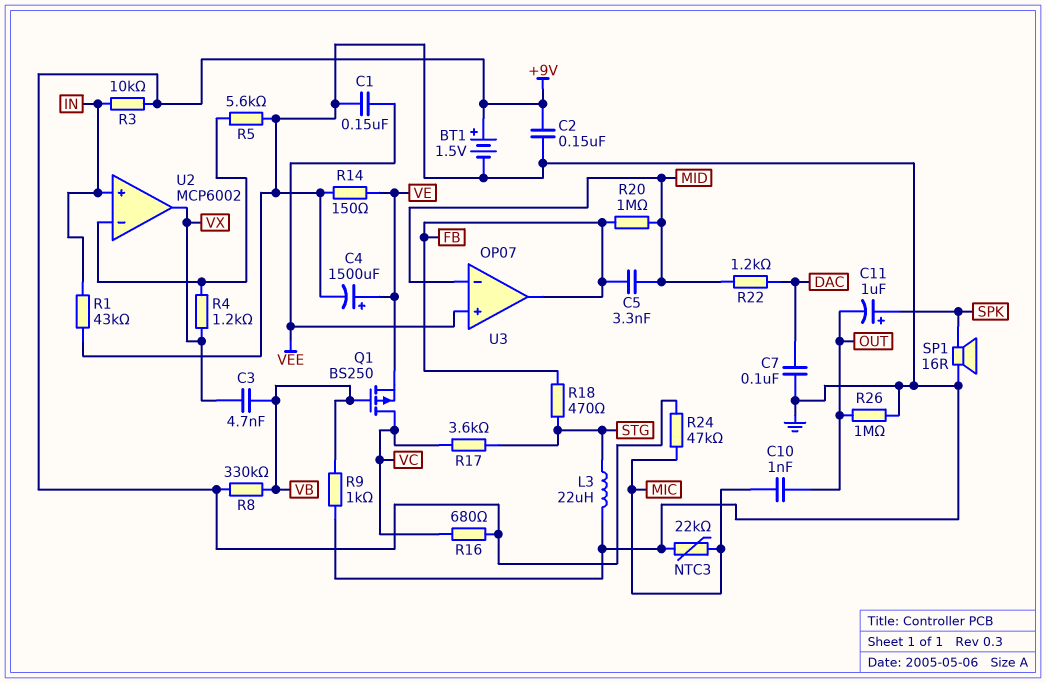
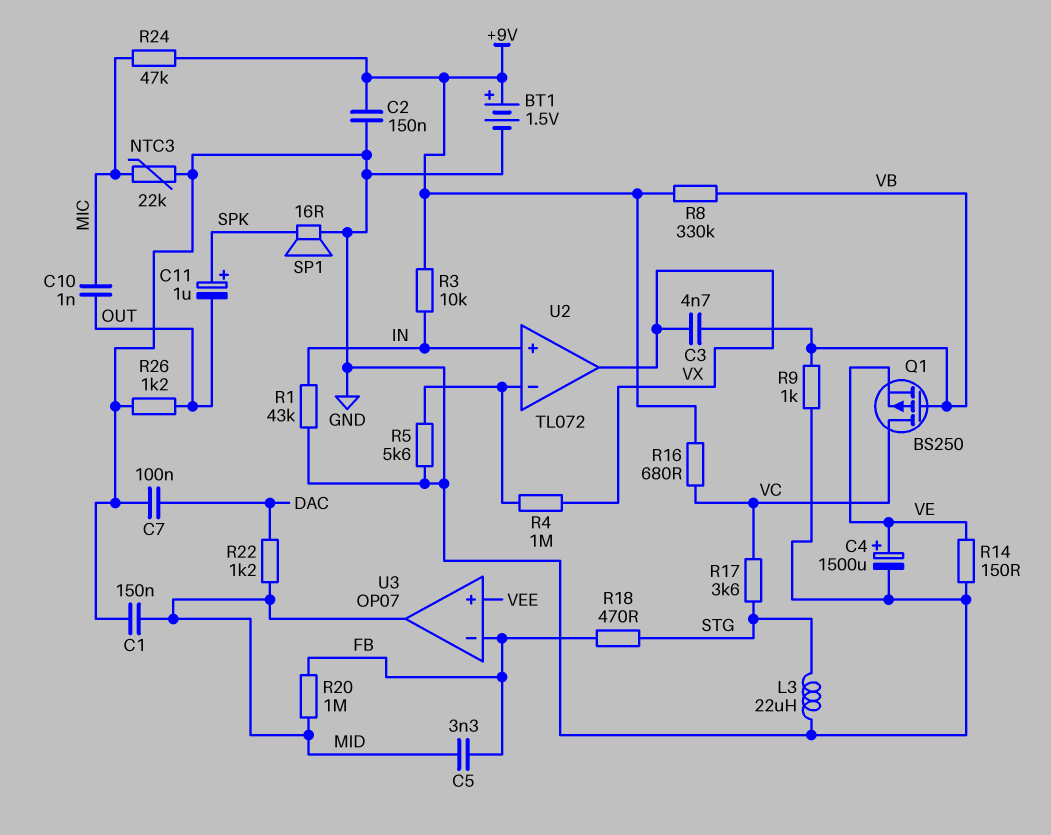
C1: 150nF (GND, VEE) -> 150nF (GND, MID)
R4: 1.2k (U2/in-, VX) -> 1M (U2/in-, VX)
R26: 1M (GND, OUT) -> 1.2k (GND, OUT)
U2: MCP6002 -> TL072
U3 pin in-: MID -> FB
U3 pin out: FB -> MID

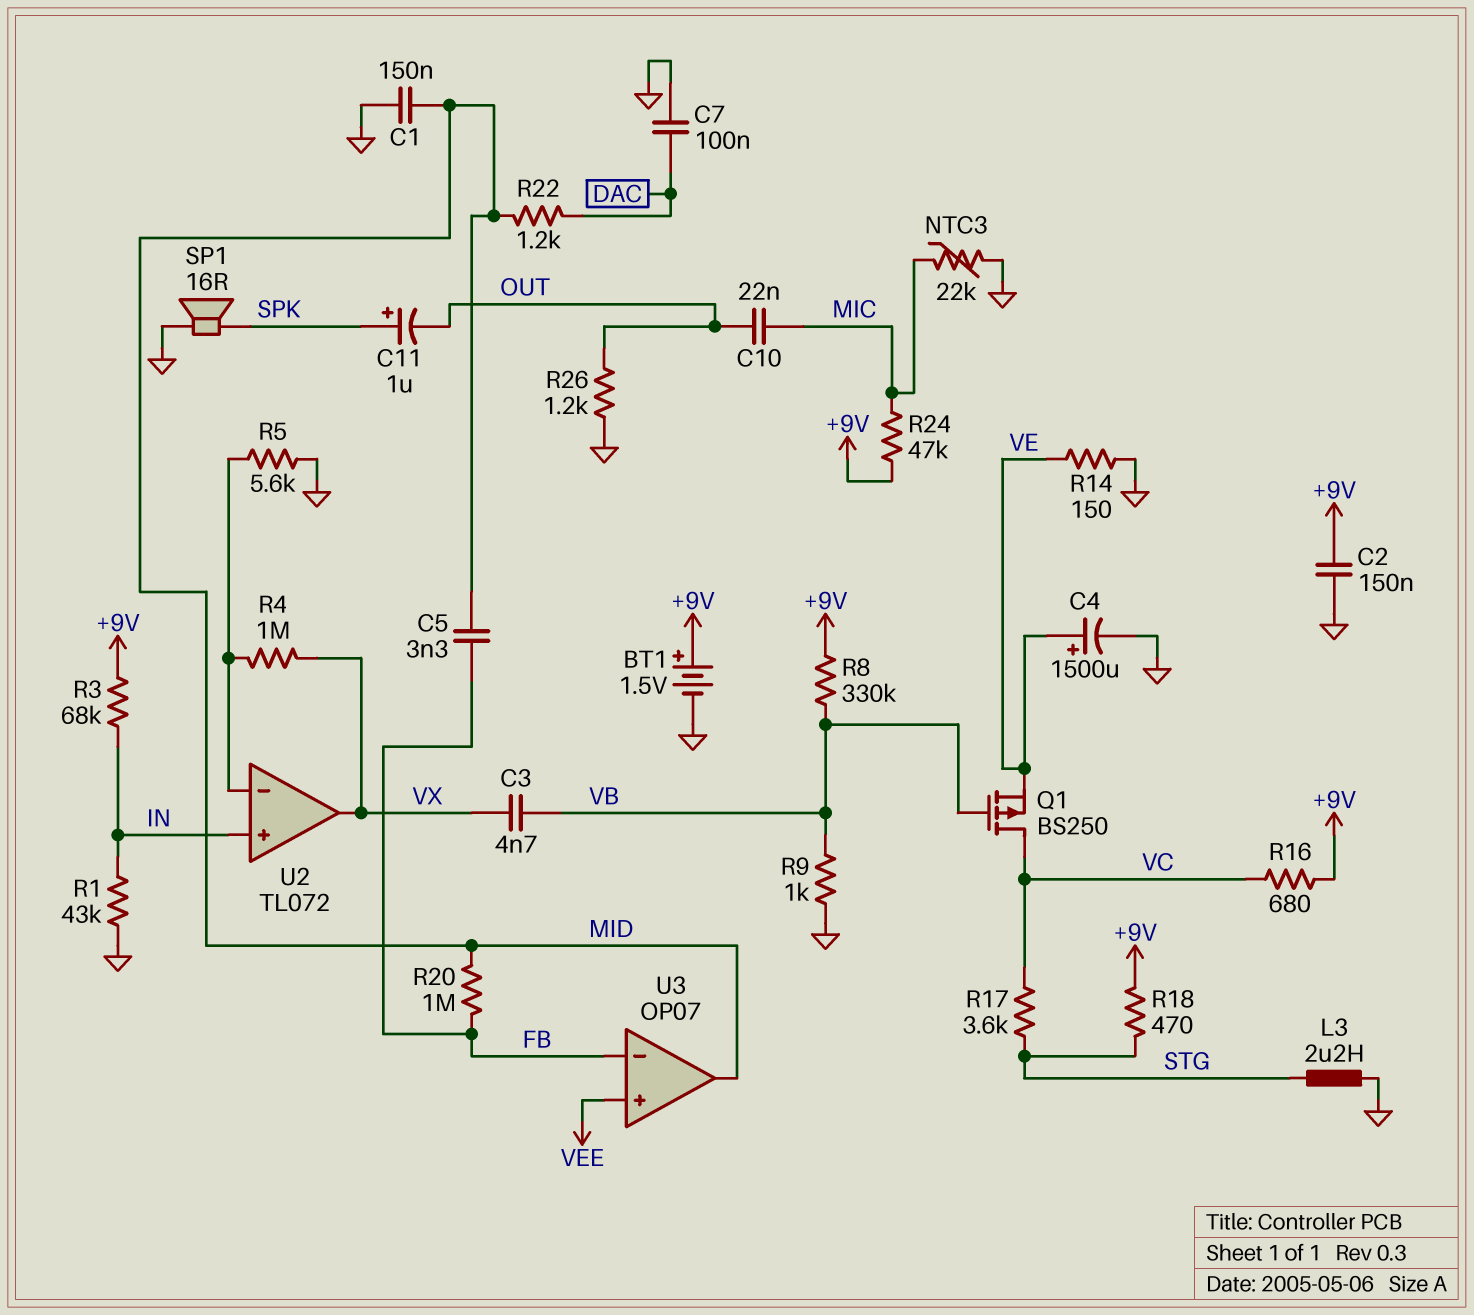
C10: 1nF (MIC, OUT) -> 22nF (MIC, OUT)
L3: 22uH (GND, STG) -> 2.2uH (GND, STG)
R3: 10k (+9V, IN) -> 68k (+9V, IN)
R18: 470 (FB, STG) -> 470 (+9V, STG)

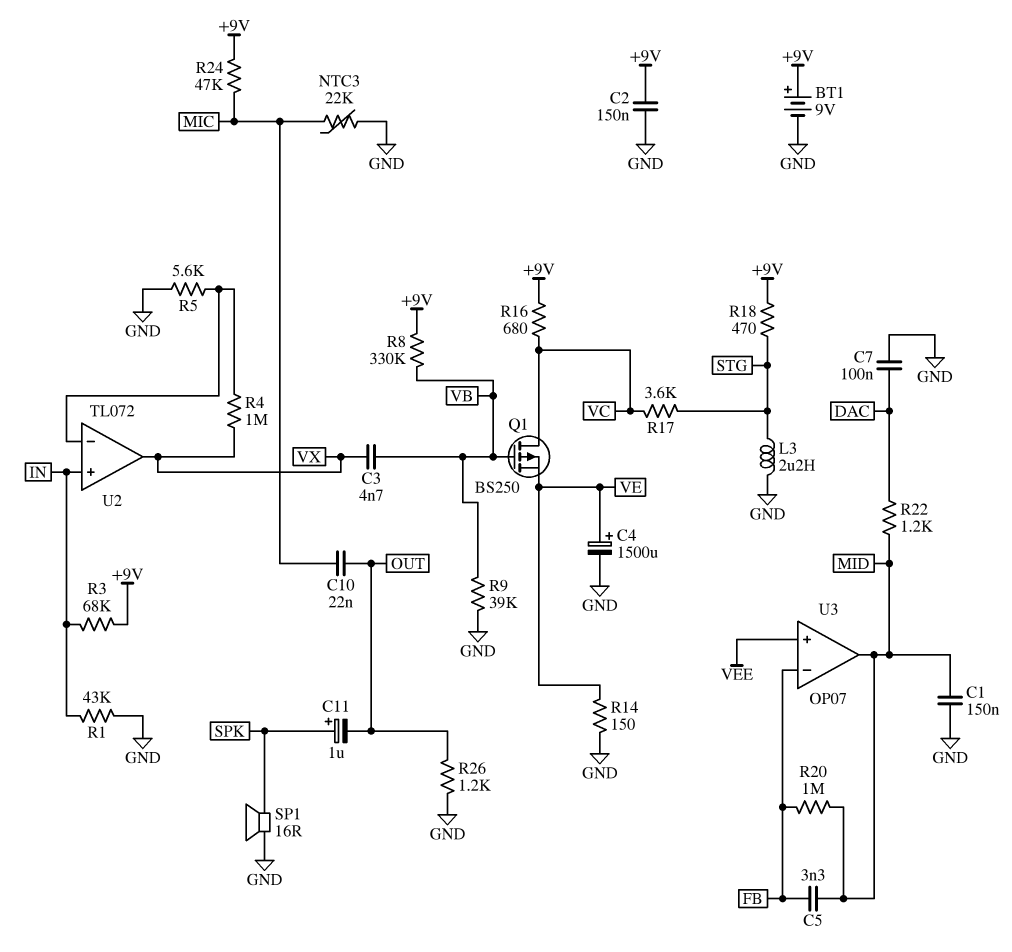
BT1: 1.5V (plus +9V, minus GND) -> 9V (plus +9V, minus GND)
R9: 1k (GND, VB) -> 39k (GND, VB)

